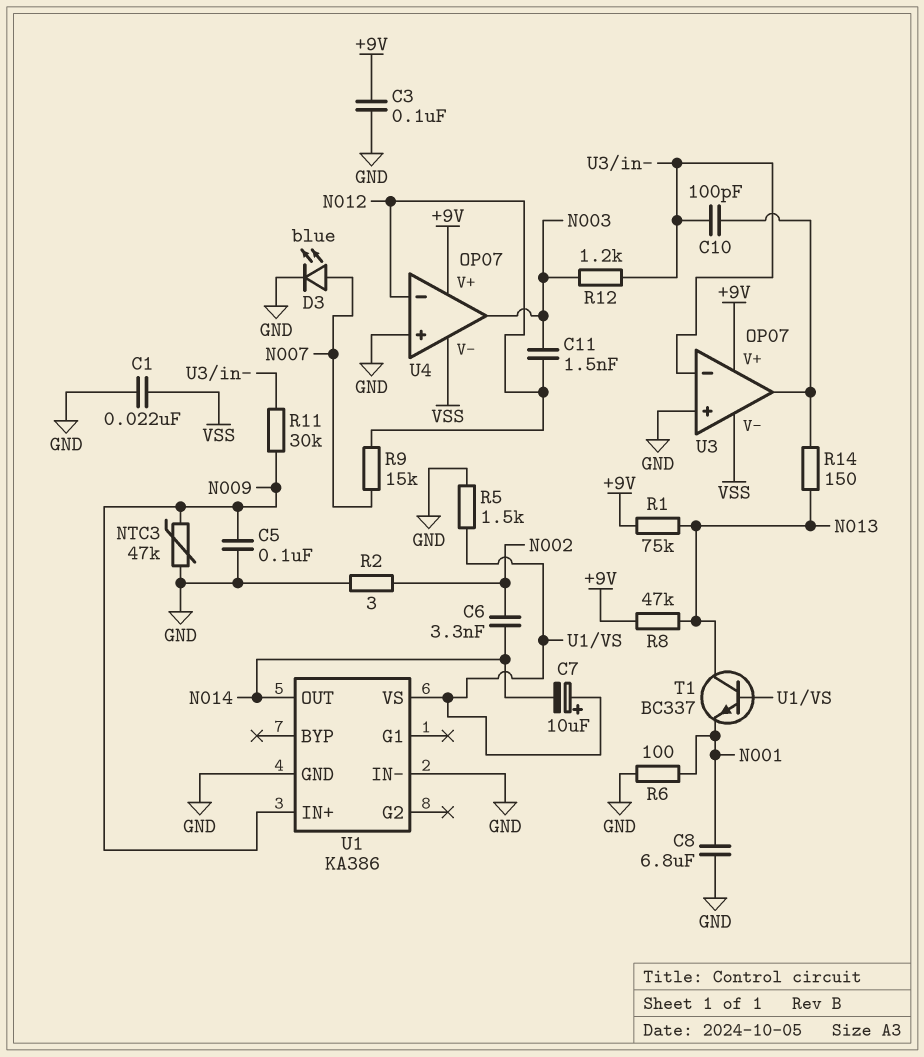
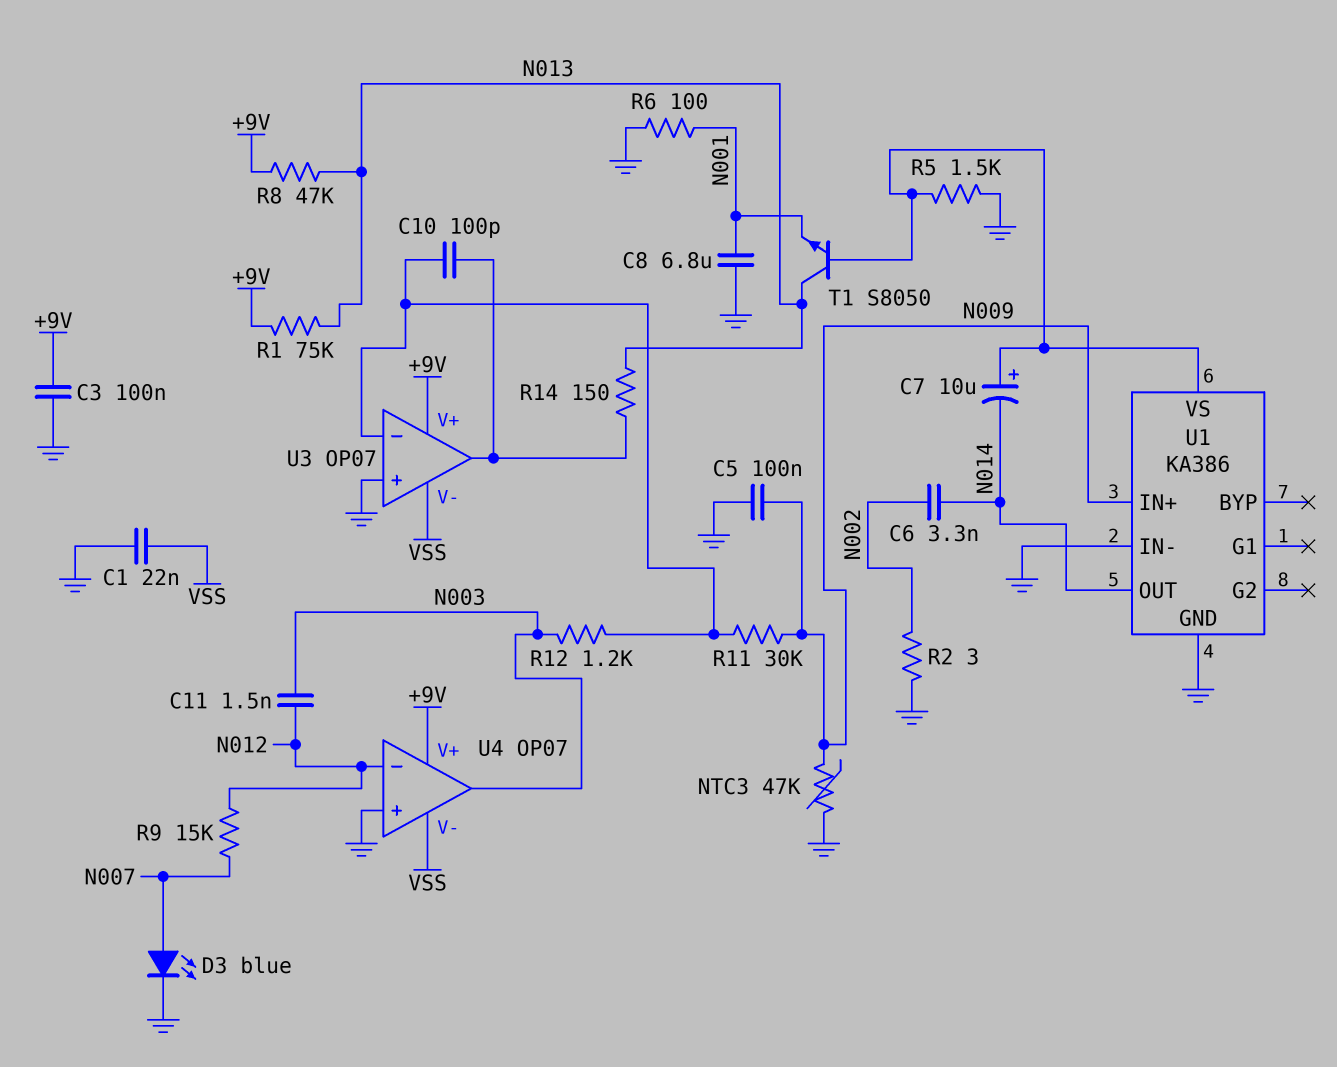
T1: NPN BC337 (B U1/VS, C N013, E N001) -> NPN S8050 (B U1/VS, C N013, E N001)

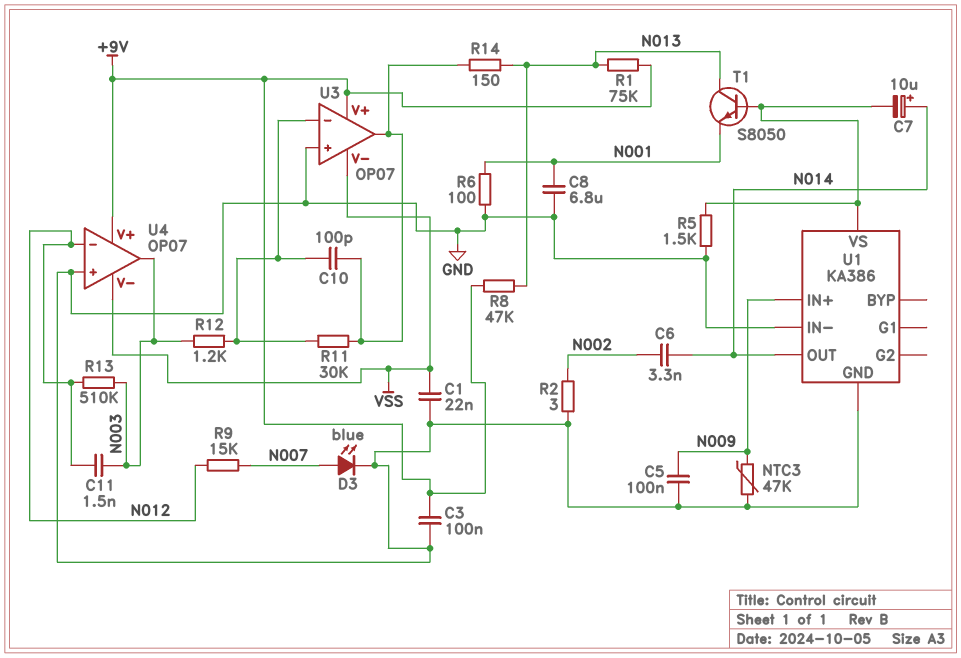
C7: 10uF (plus U1/VS, minus N014) -> 10uF (plus N014, minus U1/VS)
R11: 30k (N009, U3/in-) -> 30k (U3/in-, U3/out)
R13: none -> 510k (N003, N012)

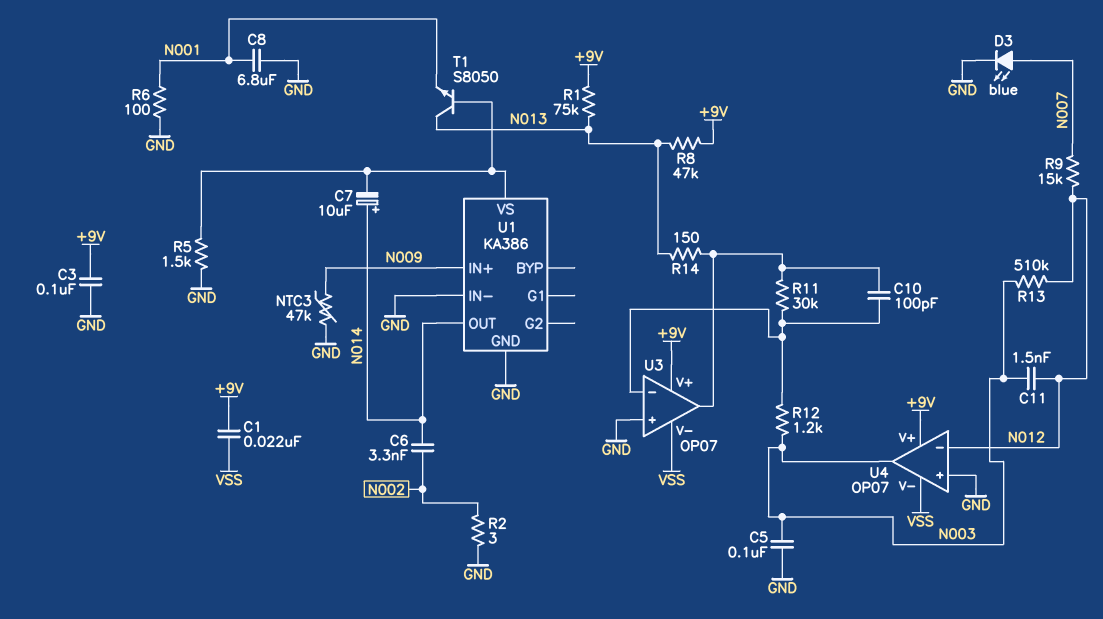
C1: 22nF (GND, VSS) -> 22nF (+9V, VSS)
C5: 100nF (GND, N009) -> 100nF (GND, N003)

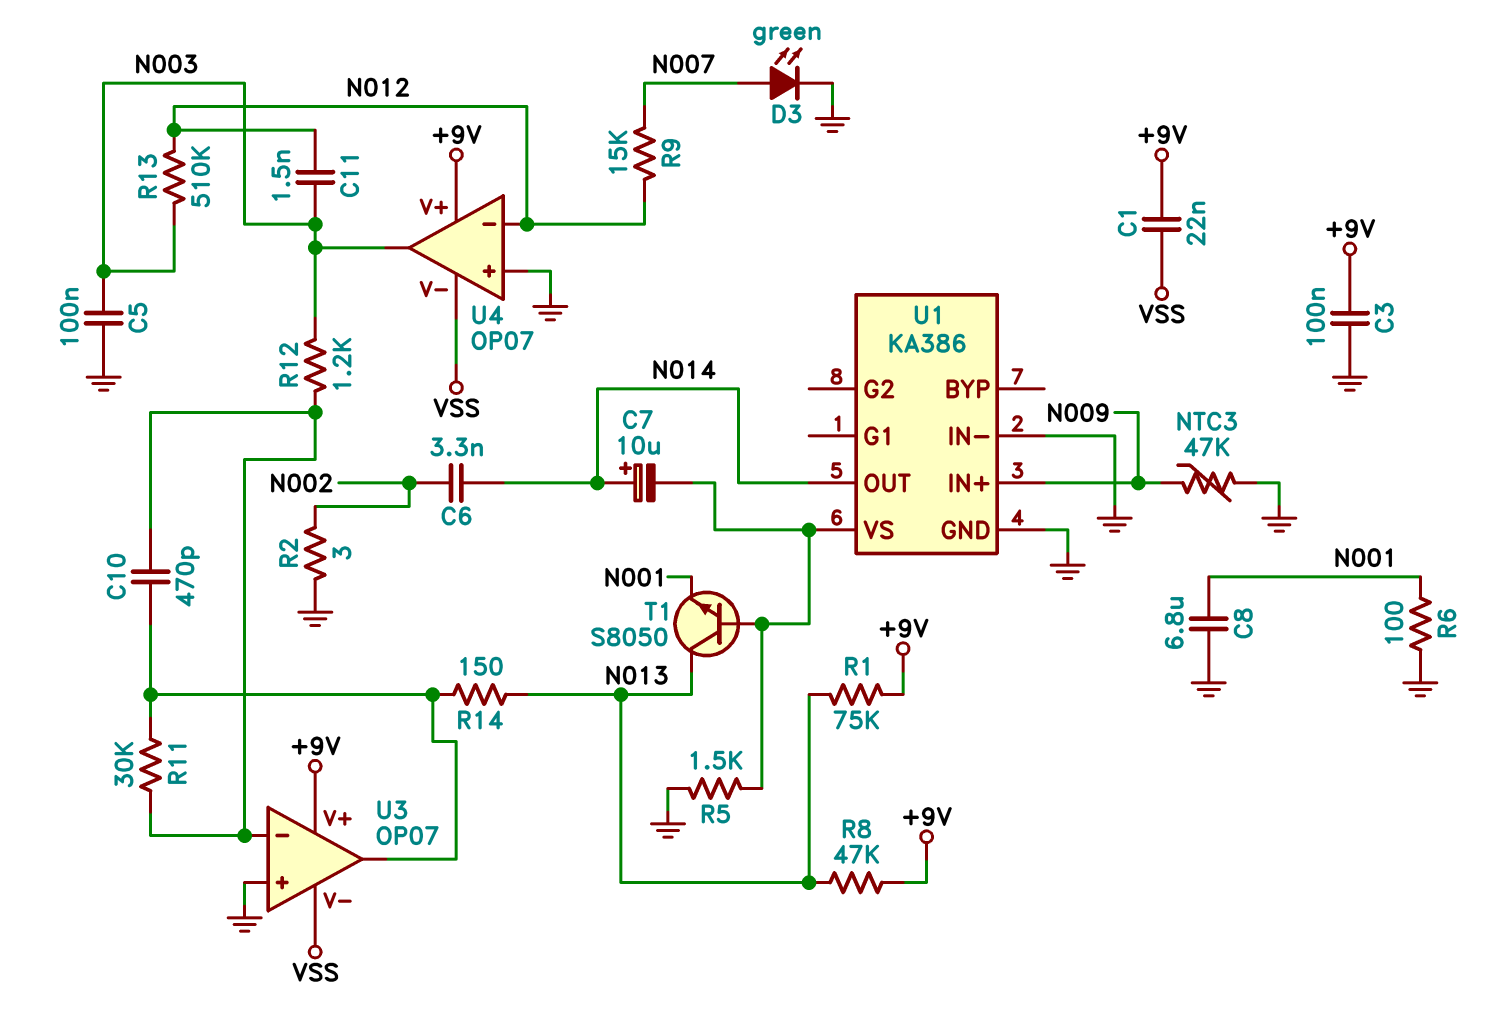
C10: 100pF (U3/in-, U3/out) -> 470pF (U3/in-, U3/out)
D3: LED blue (A N007, K GND) -> LED green (A N007, K GND)

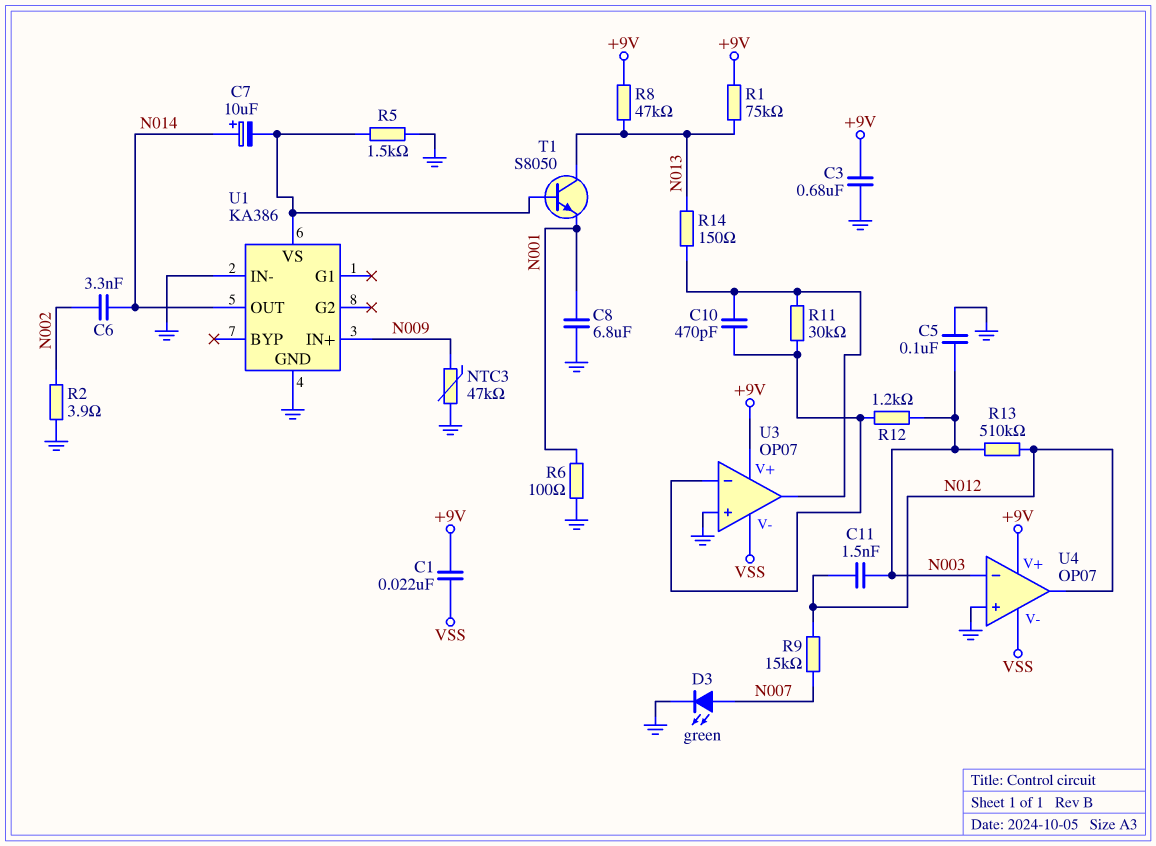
C3: 100nF (+9V, GND) -> 680nF (+9V, GND)
R2: 3 (GND, N002) -> 3.9 (GND, N002)
U4 pin in-: N012 -> N003
U4 pin out: N003 -> N012

